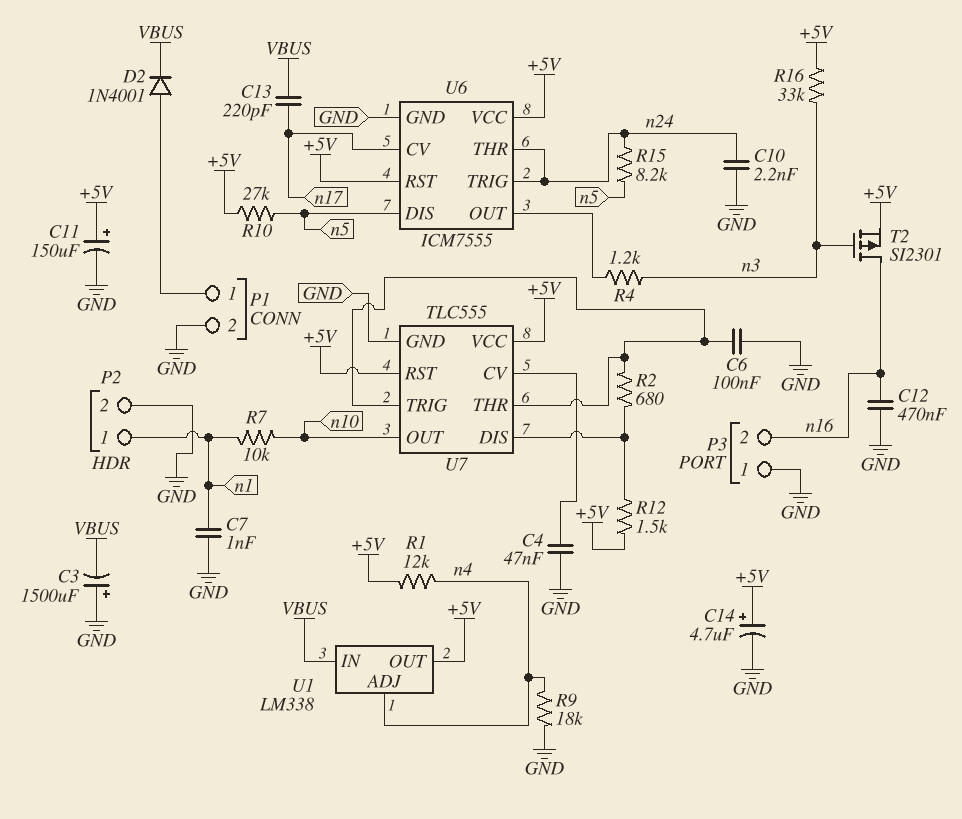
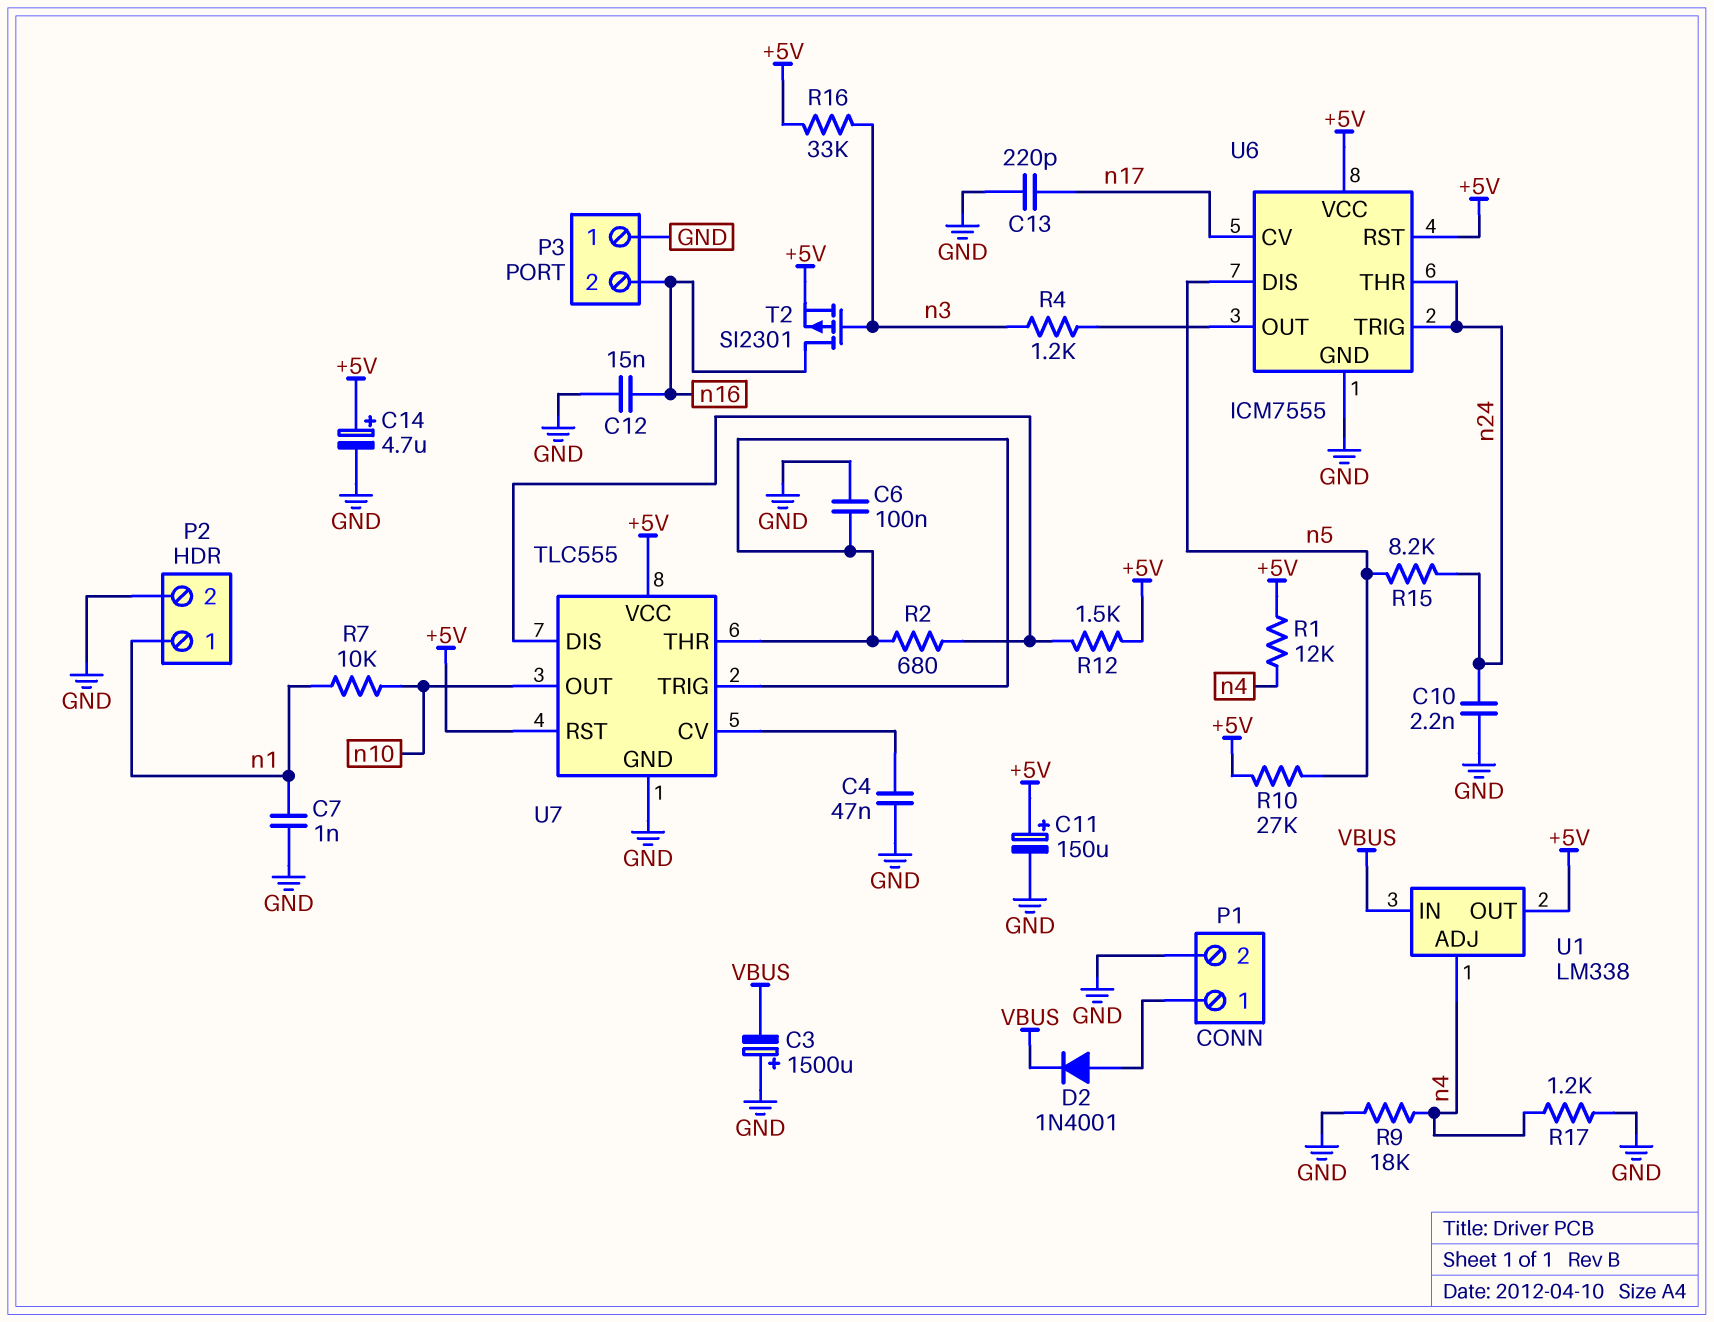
C12: 470nF (GND, n16) -> 15nF (GND, n16)
C13: 220pF (VBUS, n17) -> 220pF (GND, n17)
R17: none -> 1.2k (GND, n4)

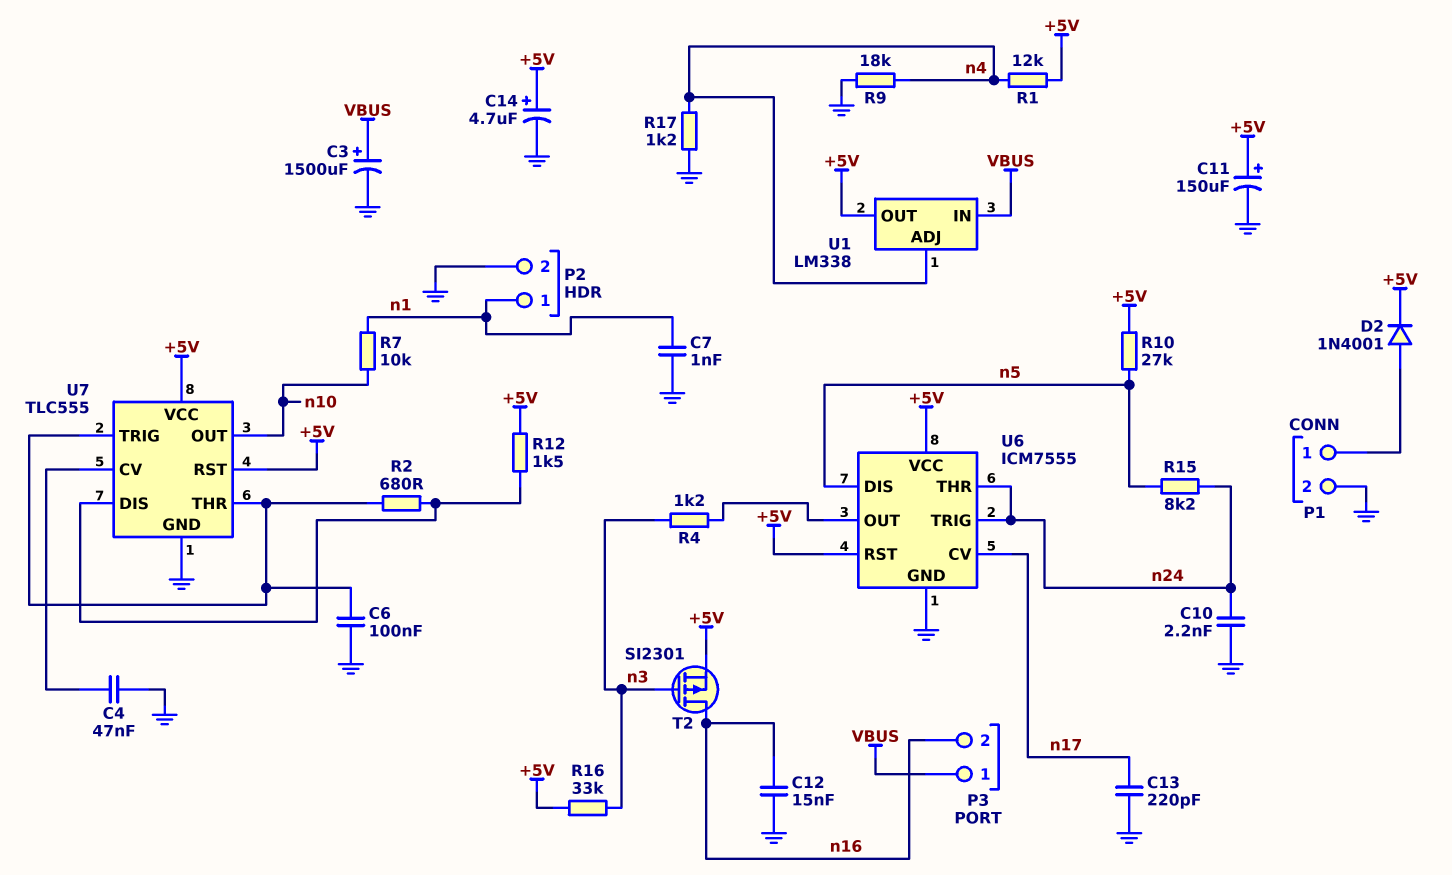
C3: 1500uF (plus GND, minus VBUS) -> 1500uF (plus VBUS, minus GND)
D2: diode 1N4001 (A P1/1, K VBUS) -> diode 1N4001 (A P1/1, K +5V)
P3 pin 1: GND -> VBUS

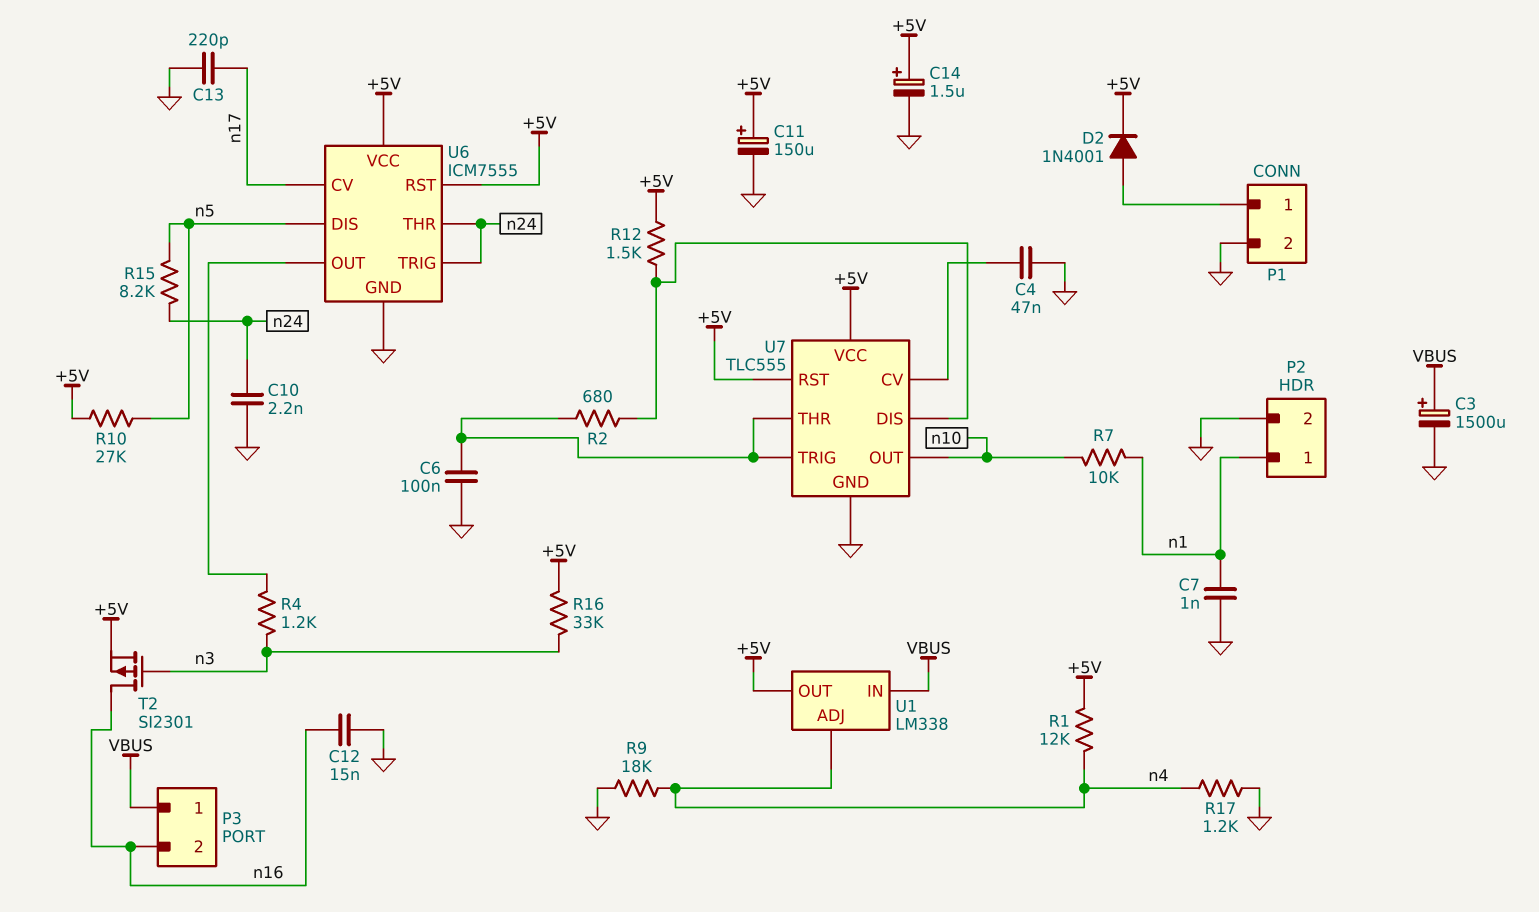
C14: 4.7uF (plus +5V, minus GND) -> 1.5uF (plus +5V, minus GND)

